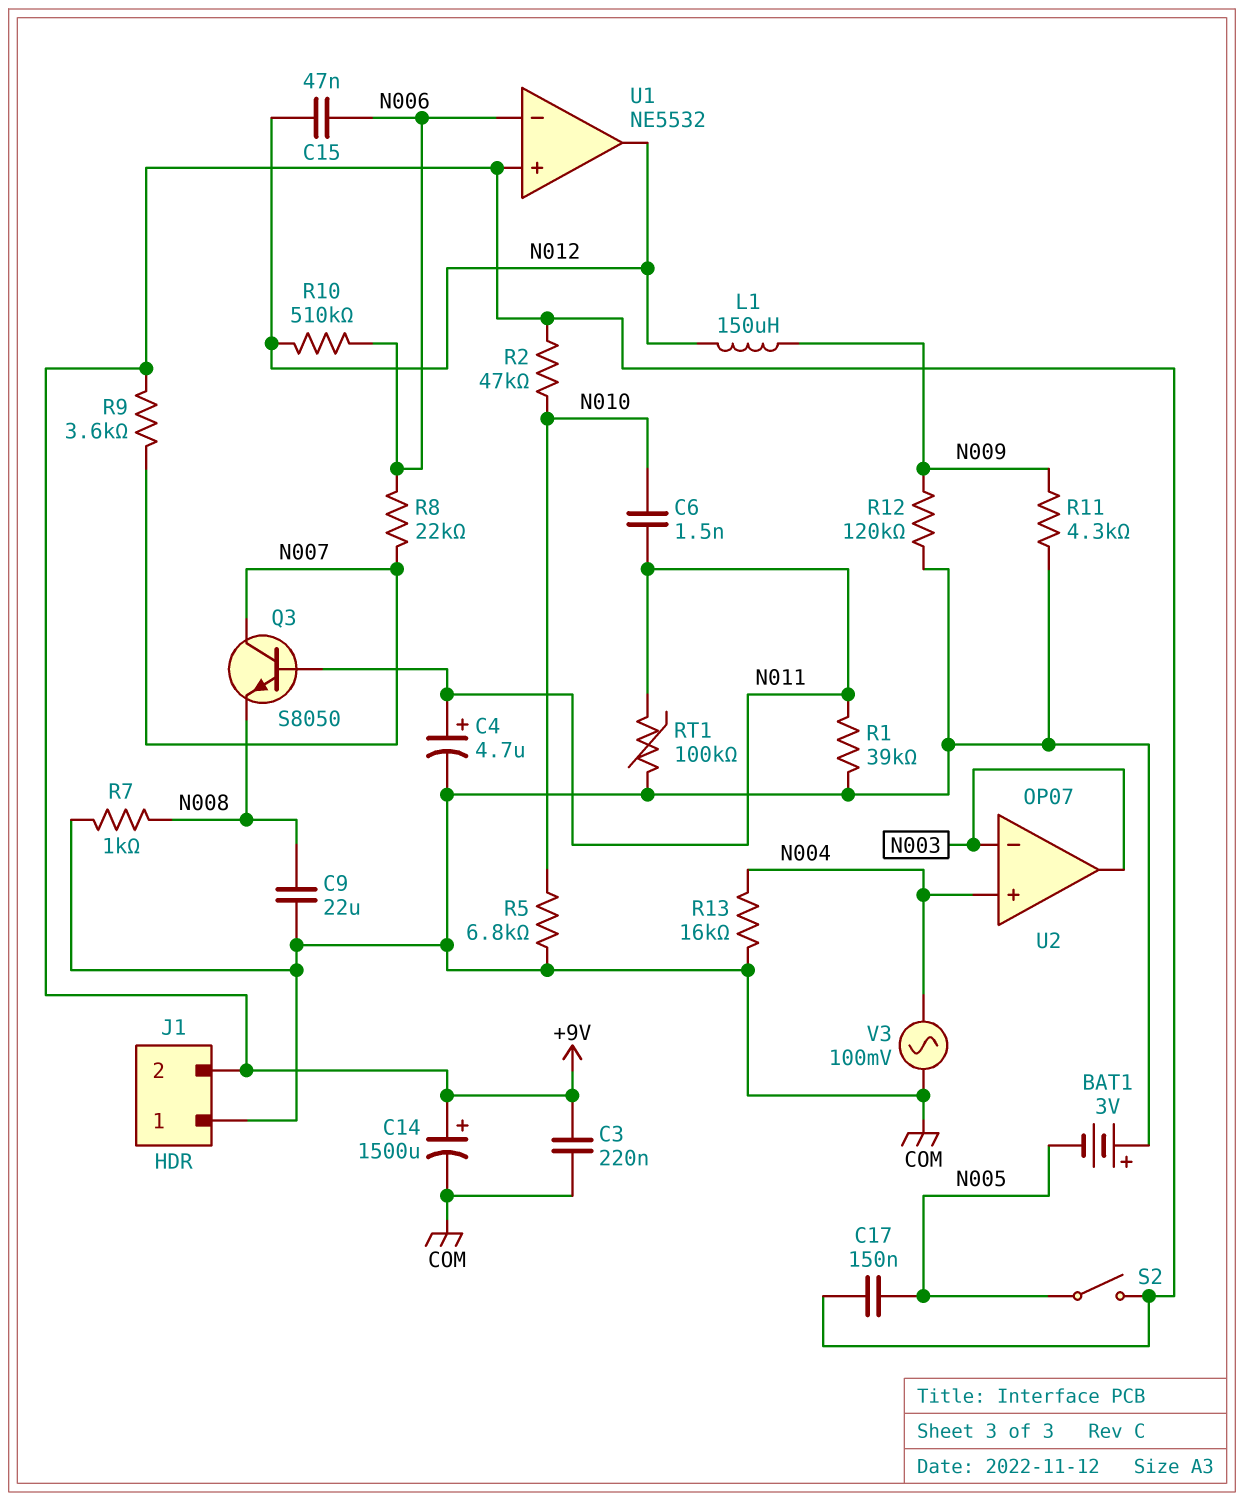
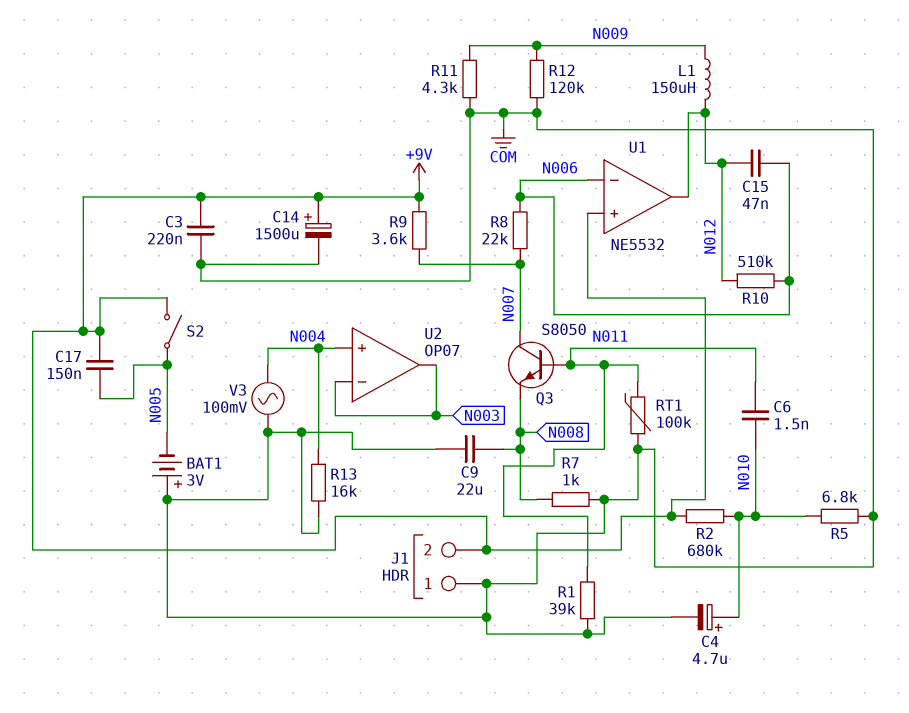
C4: 4.7uF (plus N011, minus COM) -> 4.7uF (plus N010, minus COM)
R2: 47k (+9V, N010) -> 680k (+9V, N010)

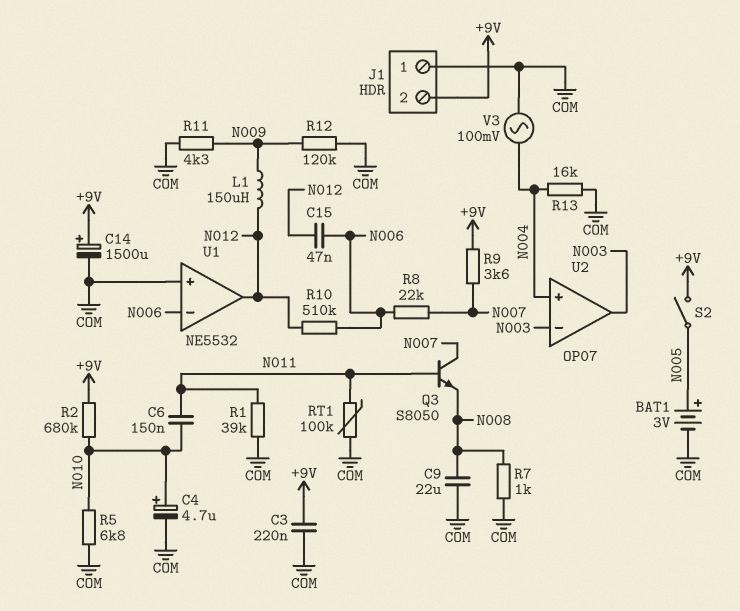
BAT1: 3V (plus COM, minus N005) -> 3V (plus N005, minus COM)
C6: 1.5nF (N010, N011) -> 150nF (N010, N011)
C17: 150nF (+9V, N005) -> none
U1 pin in+: +9V -> COM

